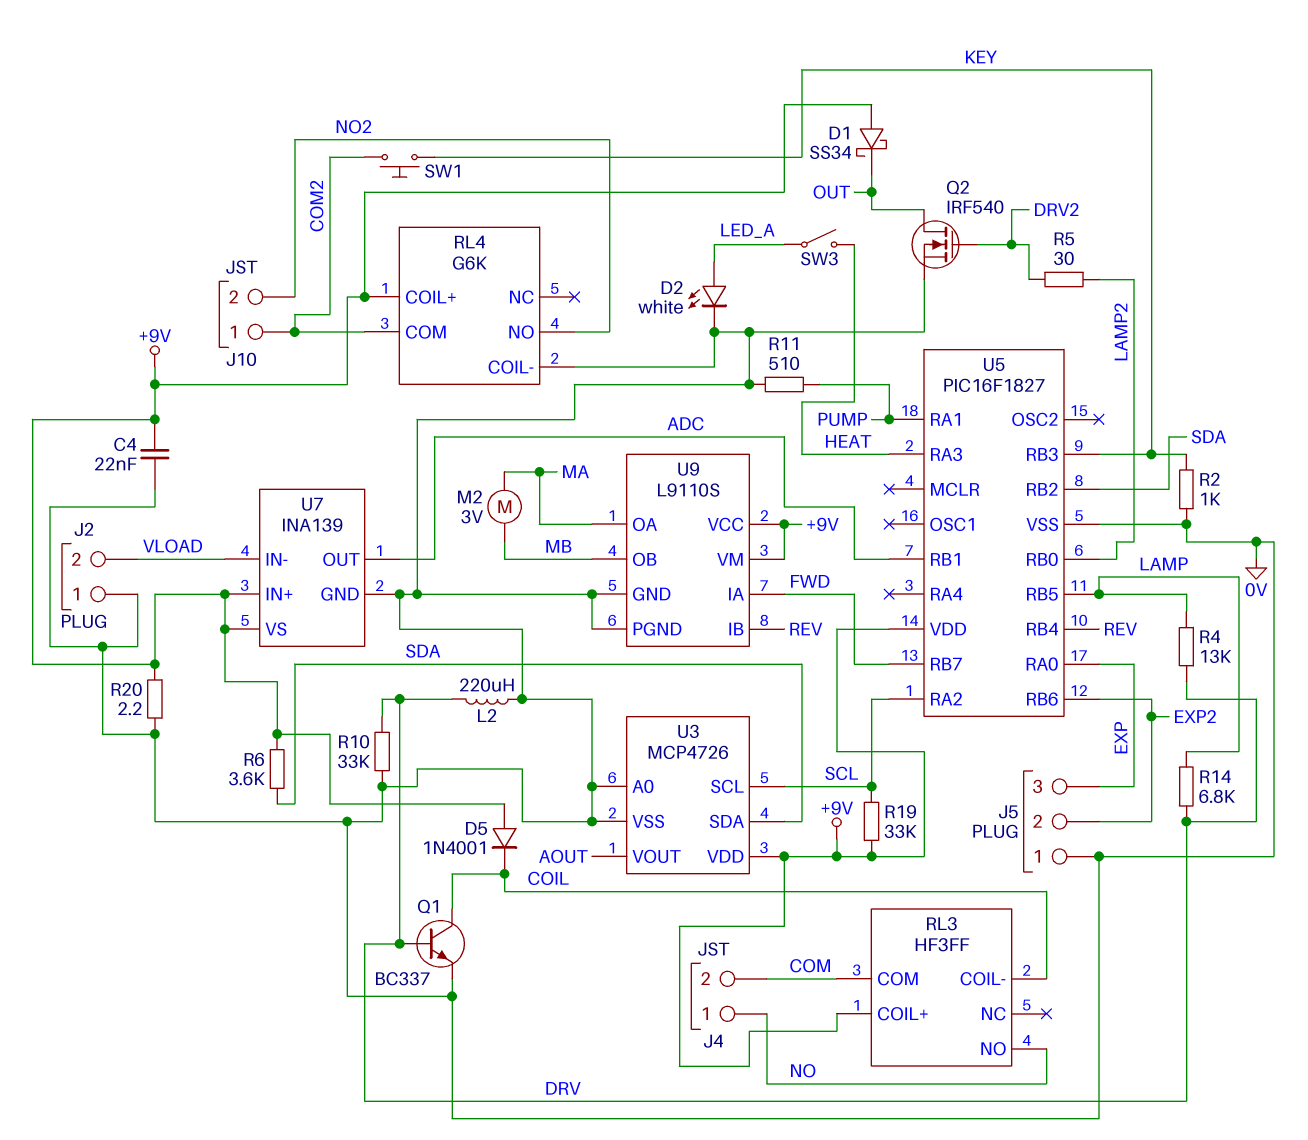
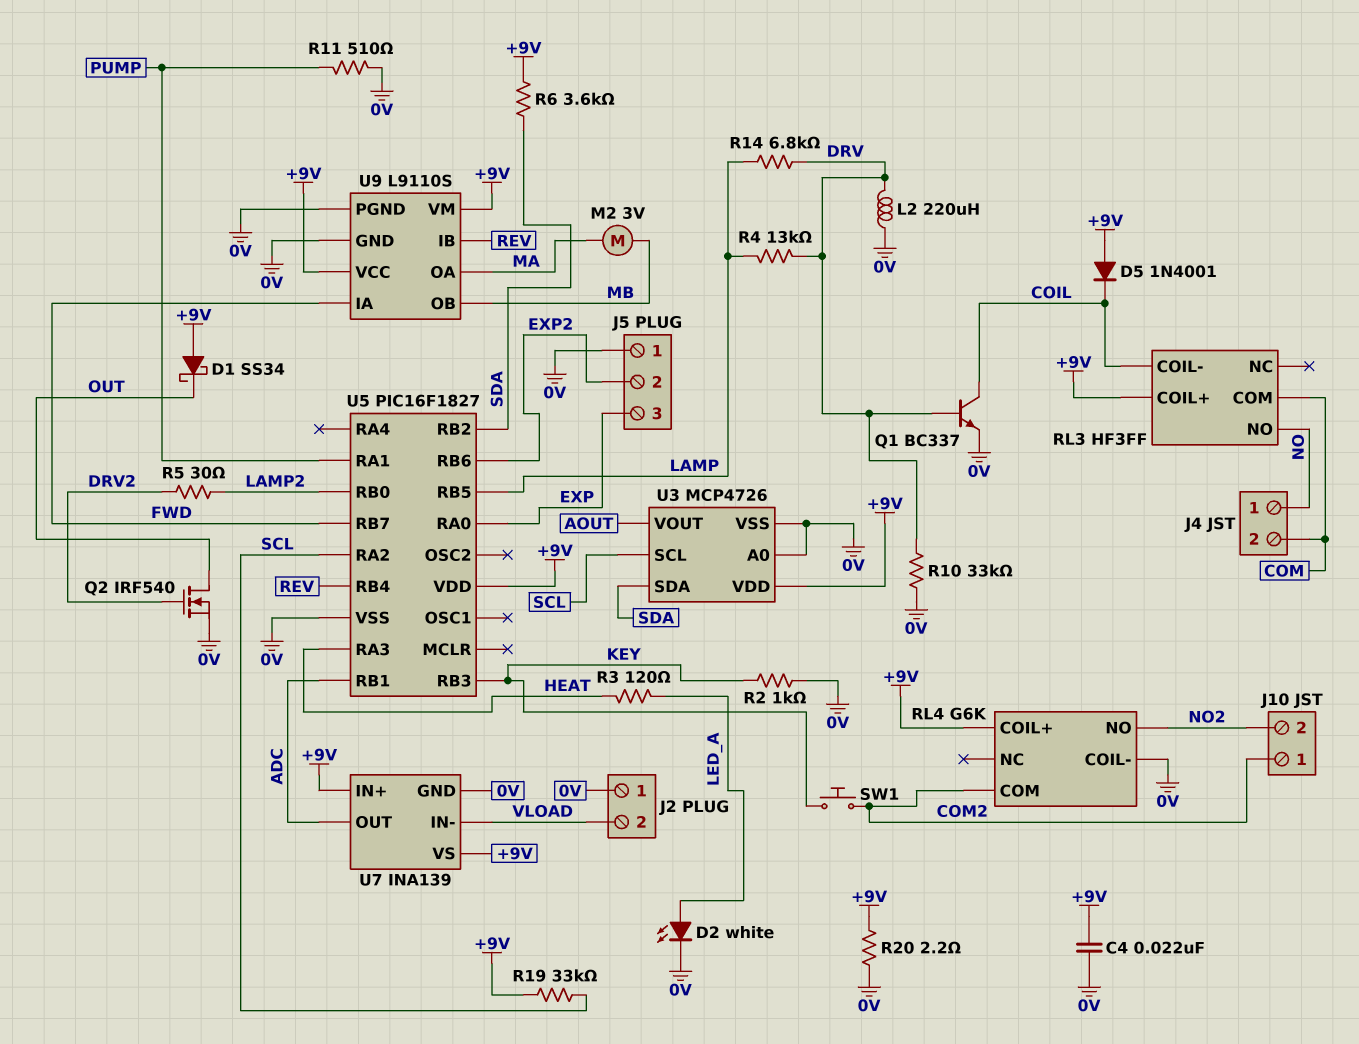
R3: none -> 120 (HEAT, LED_A)
SW3: switch (HEAT, LED_A) -> none

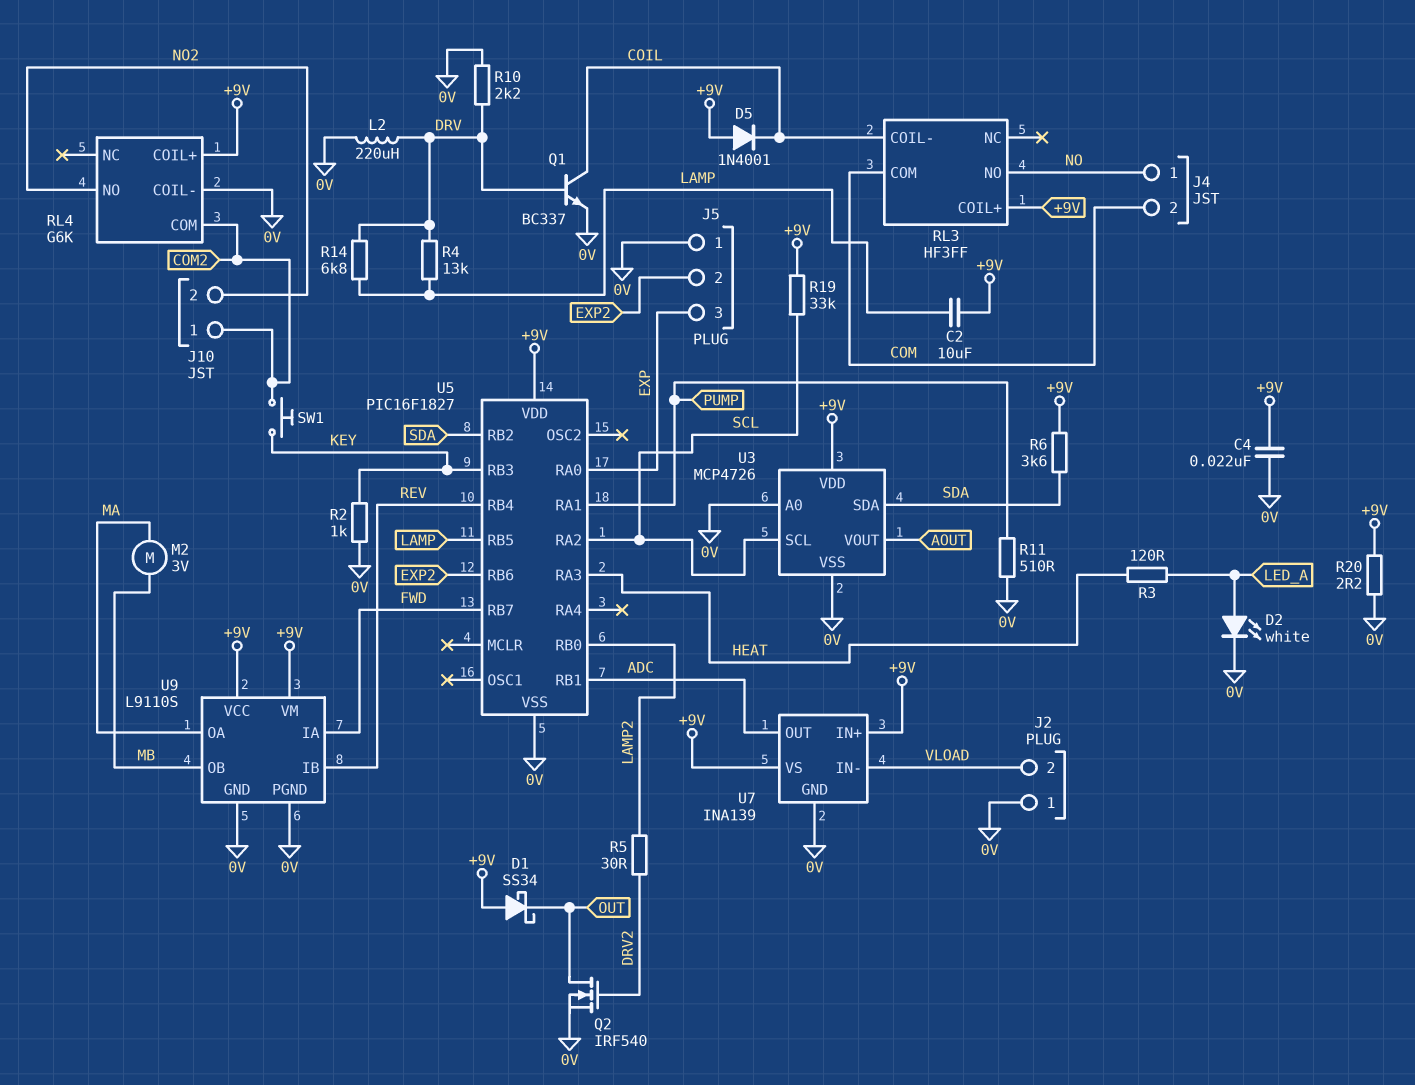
C2: none -> 10uF (+9V, LAMP)
R10: 33k (0V, DRV) -> 2.2k (0V, DRV)

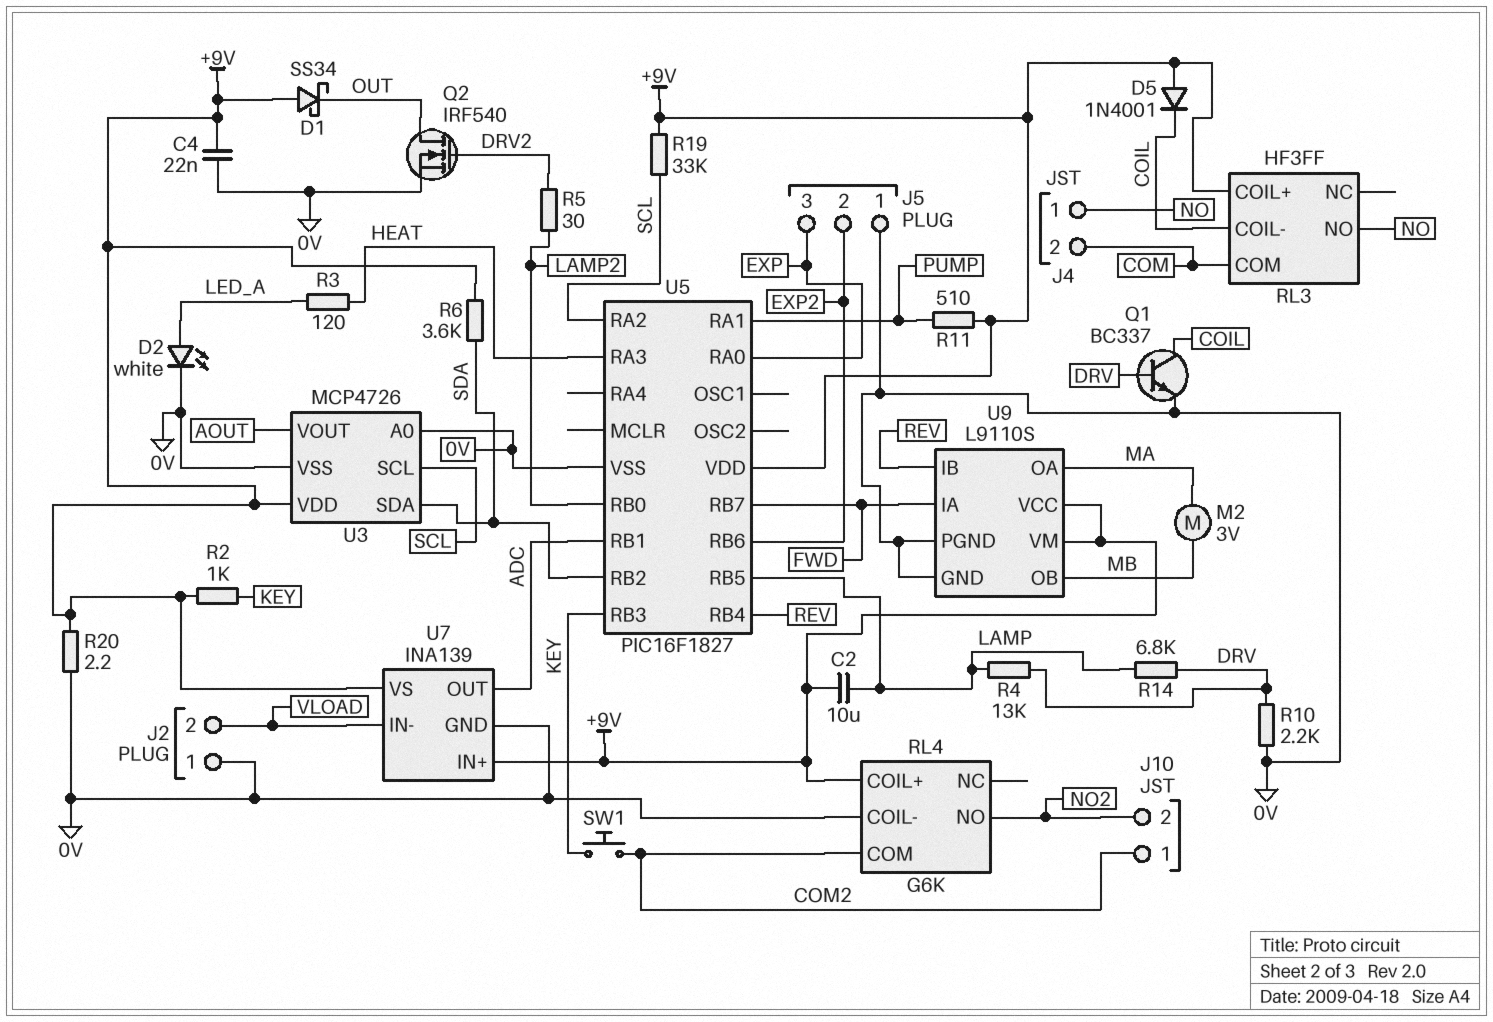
L2: 220uH (0V, DRV) -> none
R2: 1k (0V, KEY) -> 1k (+9V, KEY)
R11: 510 (0V, PUMP) -> 510 (+9V, PUMP)

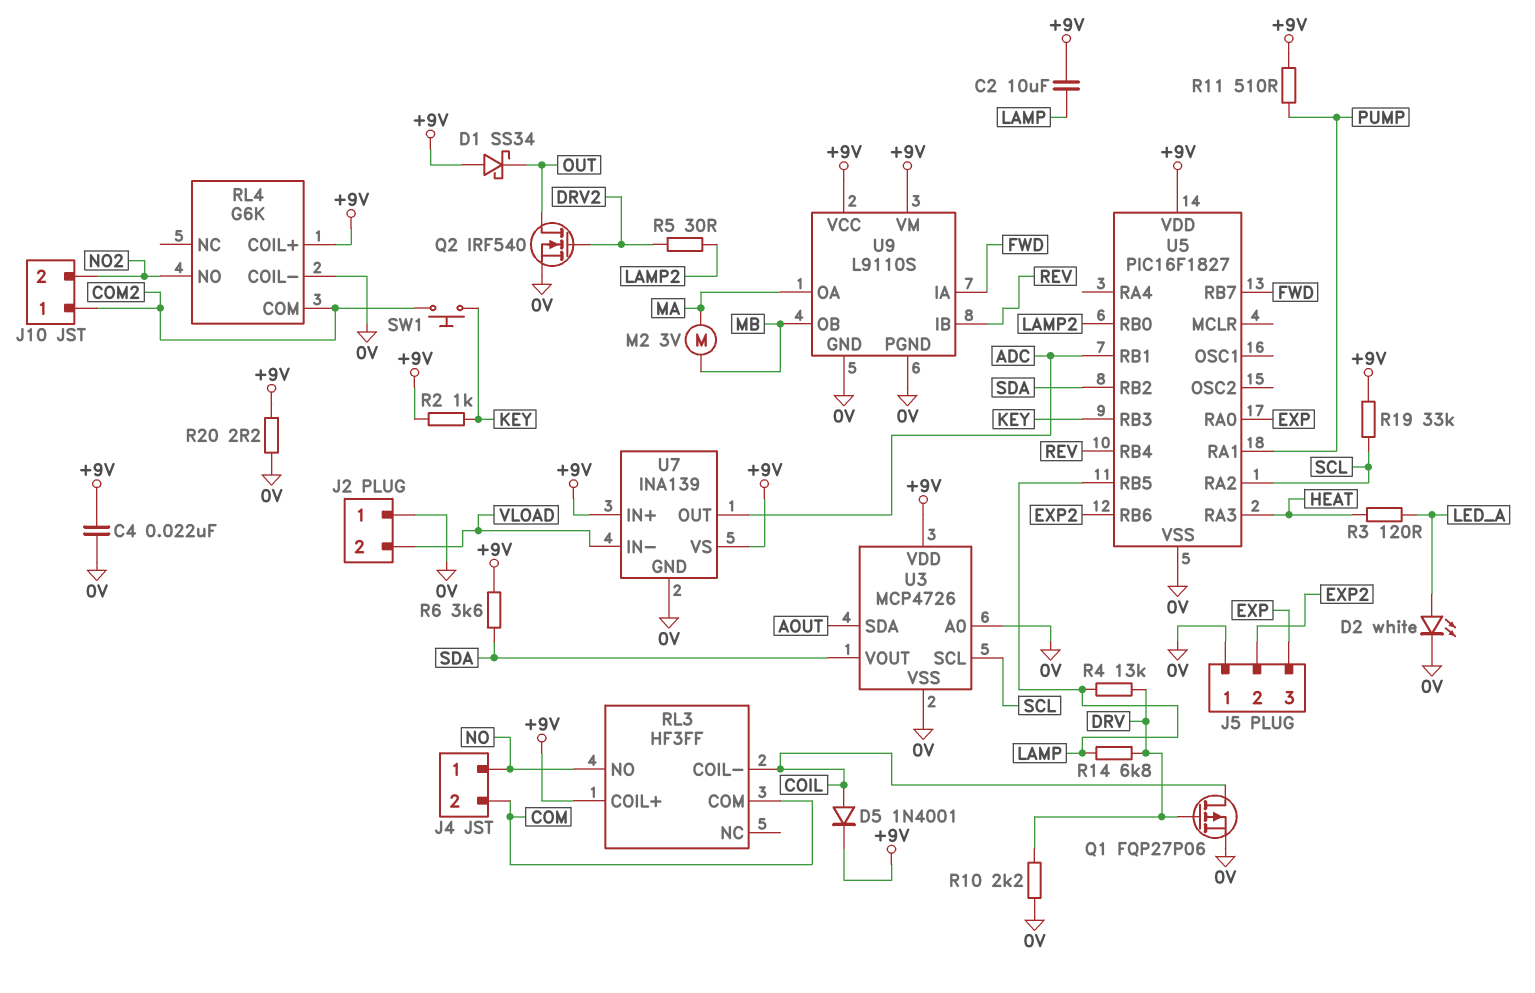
D5: diode 1N4001 (A +9V, K COIL) -> diode 1N4001 (A COIL, K +9V)
Q1: NPN BC337 (B DRV, C COIL, E 0V) -> PMOS FQP27P06 (G DRV, D COIL, S 0V)
U3 pin SDA: SDA -> AOUT
U3 pin VOUT: AOUT -> SDA

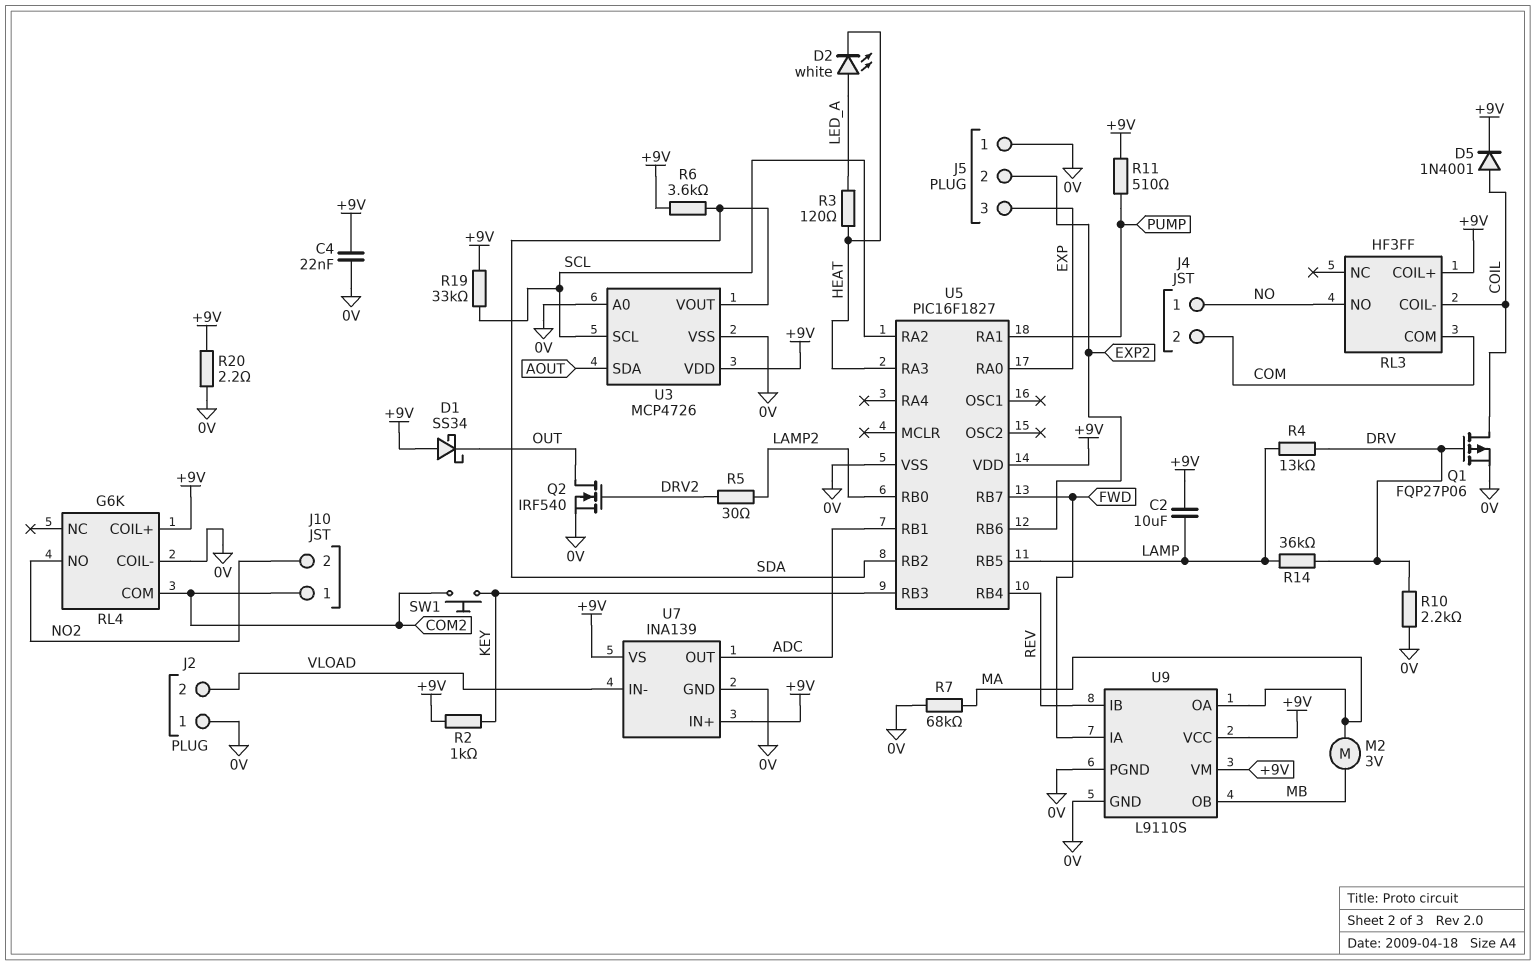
D2: LED white (A LED_A, K 0V) -> LED white (A LED_A, K HEAT)
R7: none -> 68k (0V, MA)
R14: 6.8k (DRV, LAMP) -> 36k (DRV, LAMP)

